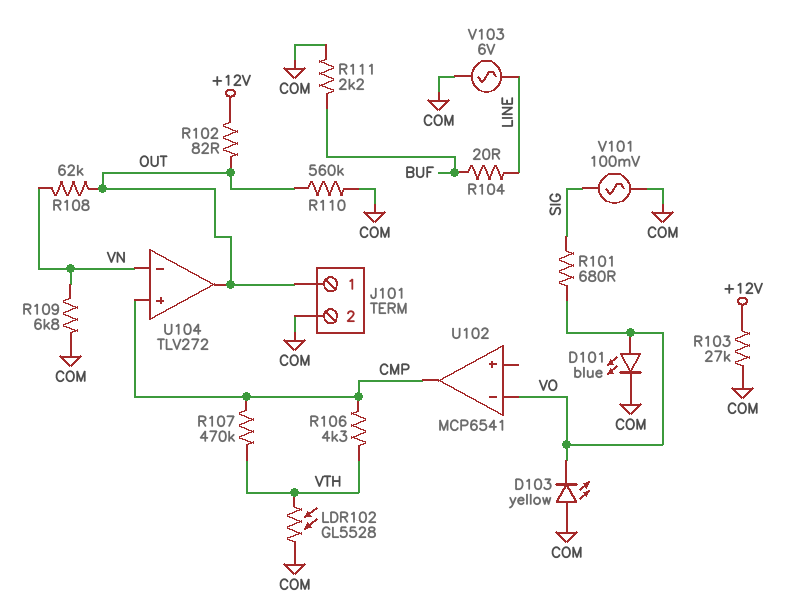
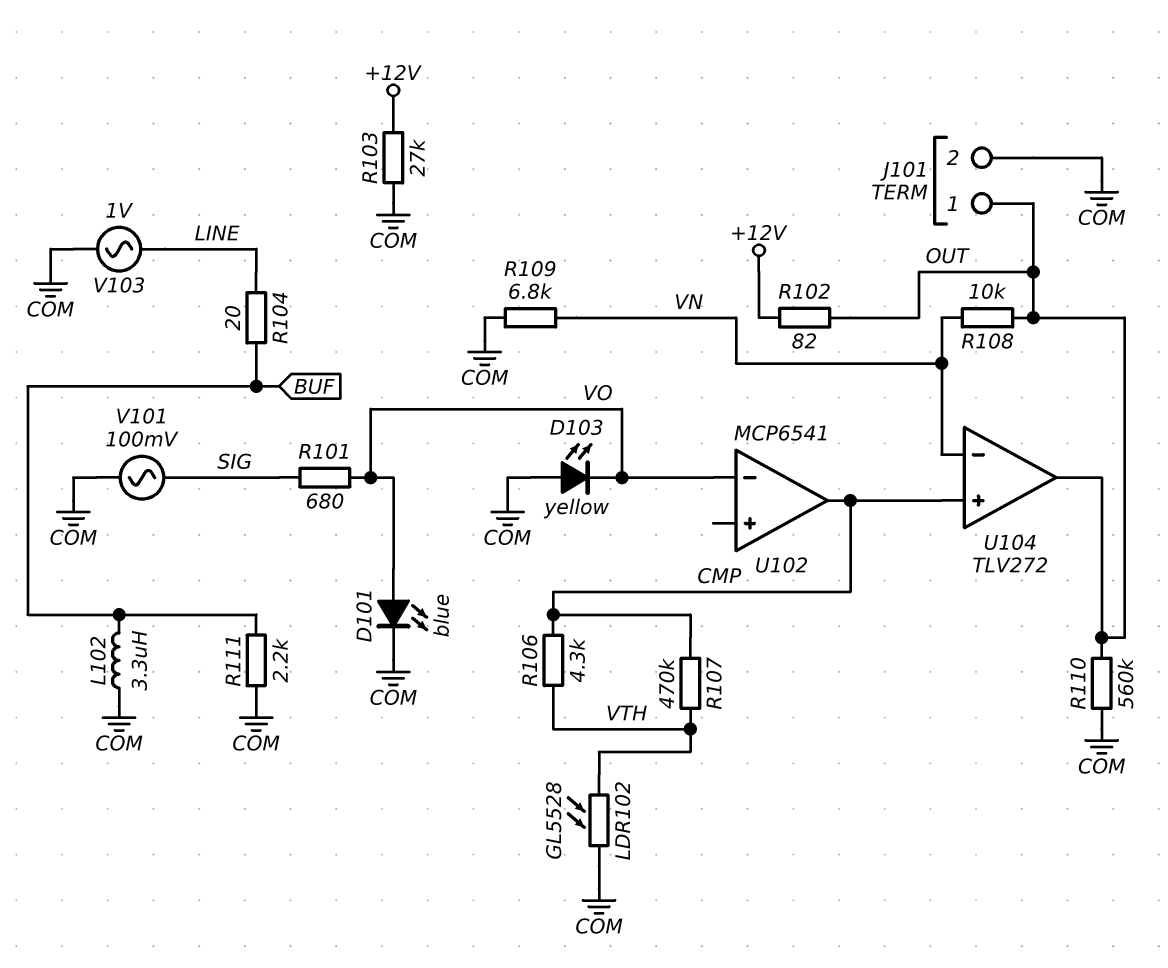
L102: none -> 3.3uH (BUF, COM)
R108: 62k (OUT, VN) -> 10k (OUT, VN)
V103: AC 6V (COM, LINE) -> AC 1V (COM, LINE)

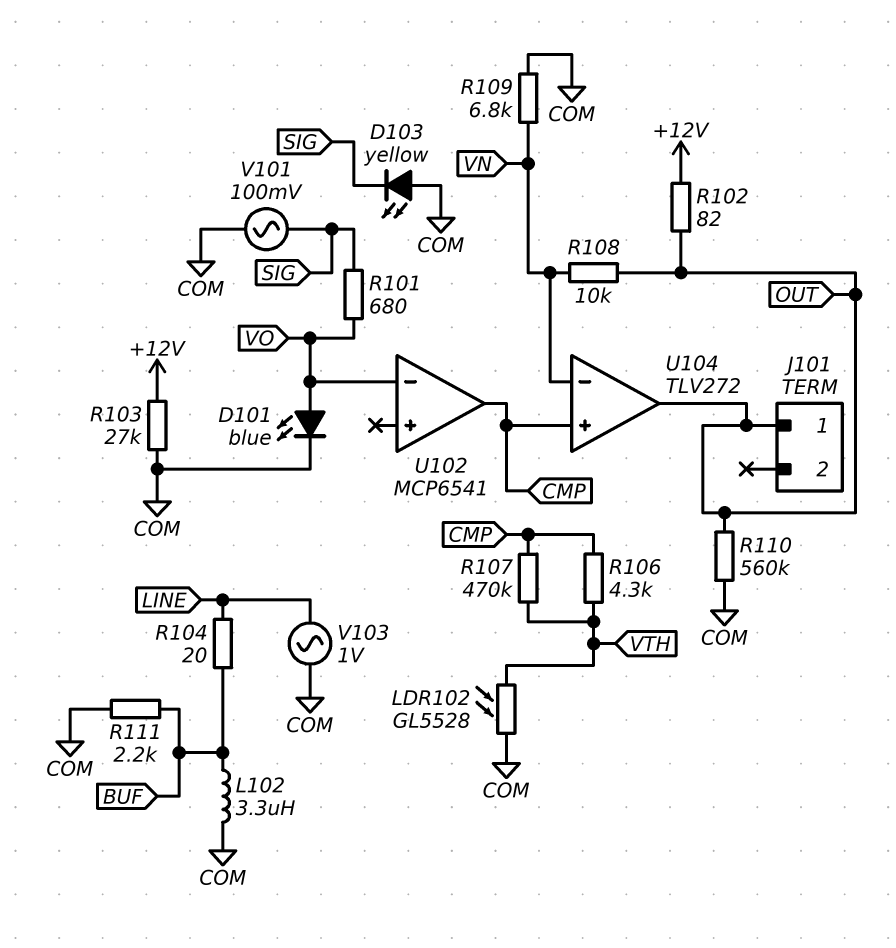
D103: LED yellow (A COM, K VO) -> LED yellow (A COM, K SIG)
J101 pin 2: COM -> none

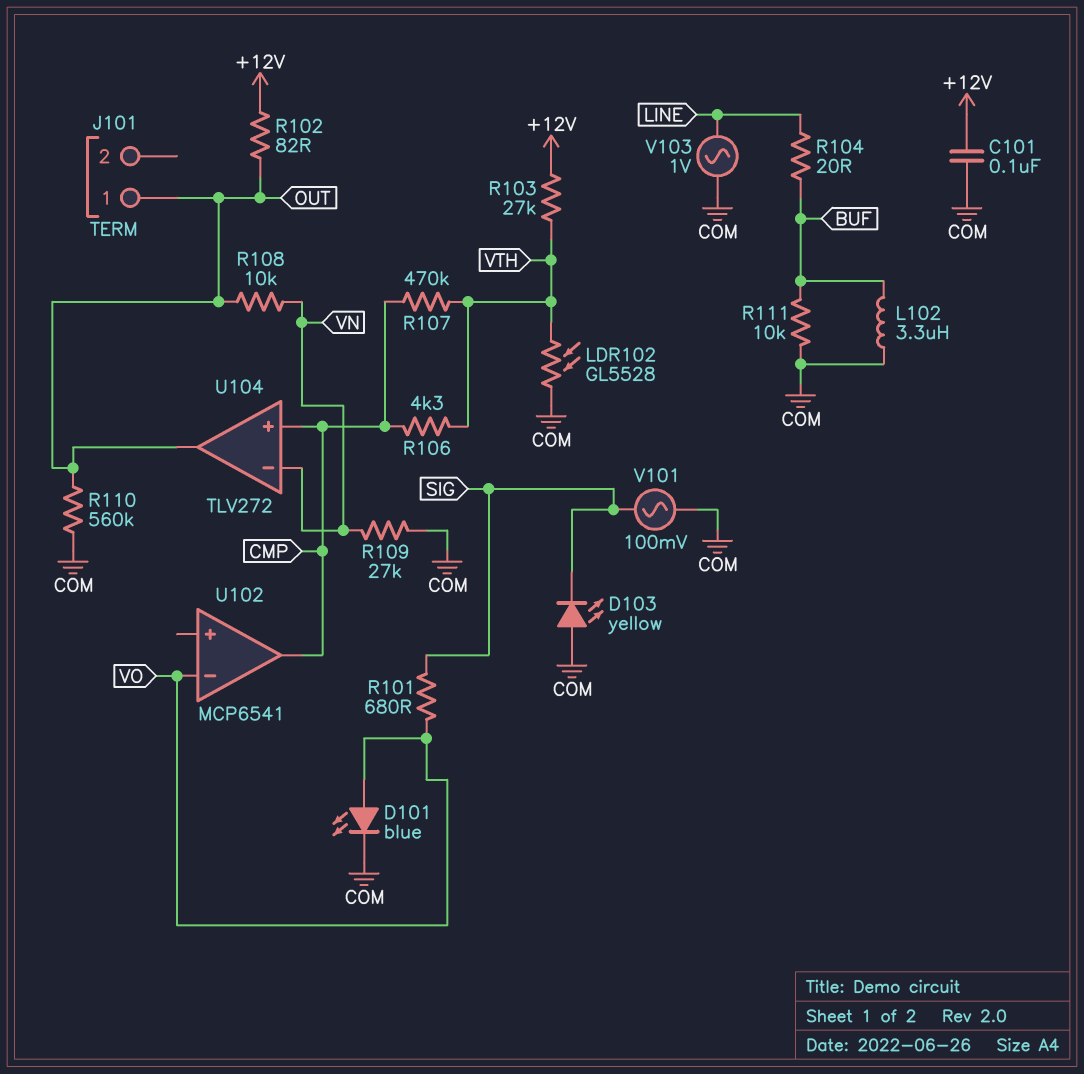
C101: none -> 100nF (+12V, COM)
R103: 27k (+12V, COM) -> 27k (+12V, VTH)
R109: 6.8k (COM, VN) -> 27k (COM, VN)
R111: 2.2k (BUF, COM) -> 10k (BUF, COM)

